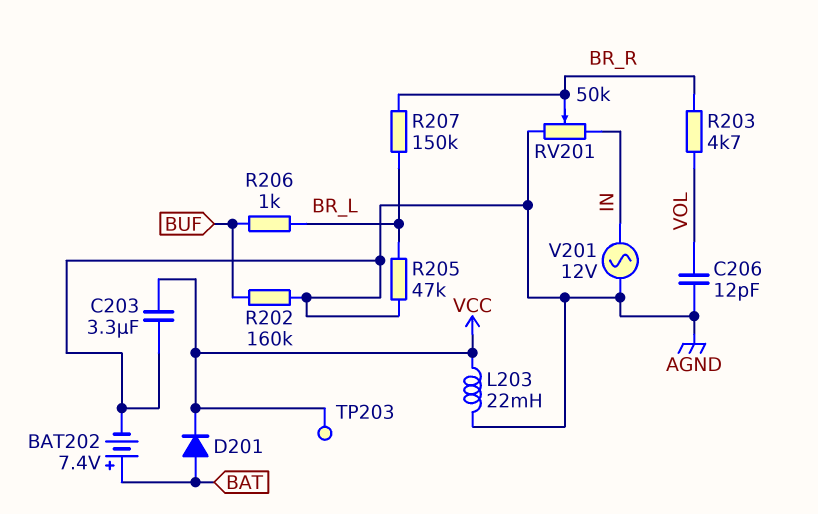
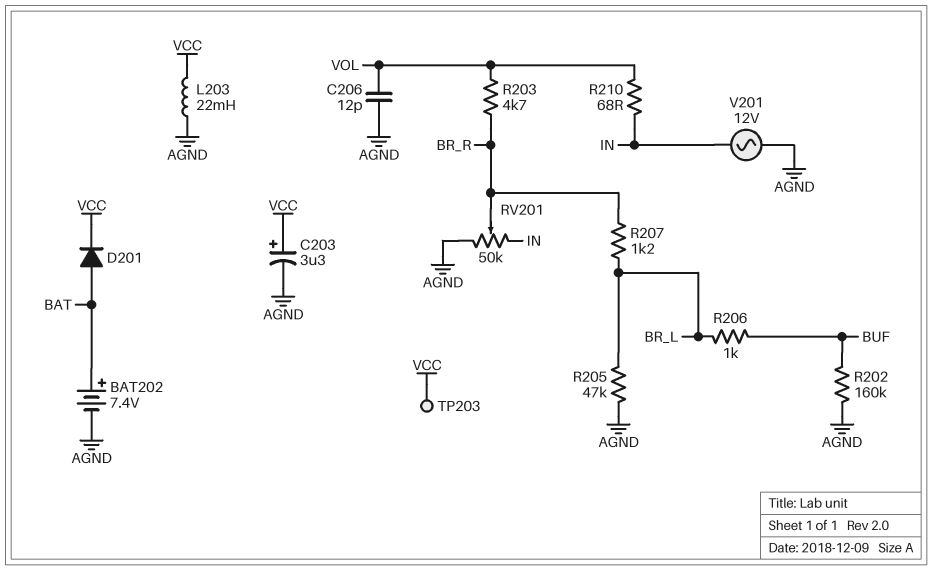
C203: 3.3uF (AGND, VCC) -> 3.3uF (plus VCC, minus AGND)
R207: 150k (BR_L, BR_R) -> 1.2k (BR_L, BR_R)
R210: none -> 68 (IN, VOL)

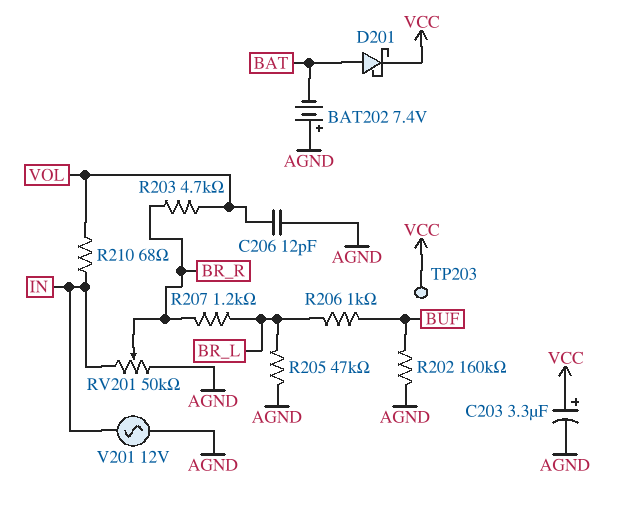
BAT202: 7.4V (plus BAT, minus AGND) -> 7.4V (plus AGND, minus BAT)
D201: diode (A BAT, K VCC) -> schottky (A BAT, K VCC)
L203: 22mH (AGND, VCC) -> none

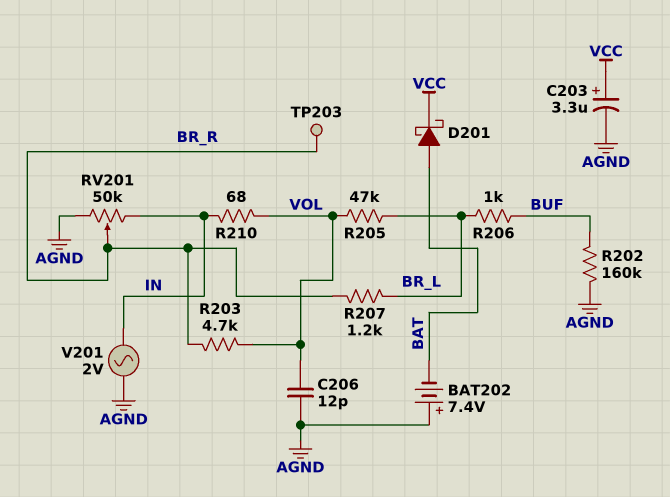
R205: 47k (AGND, BR_L) -> 47k (BR_L, VOL)
TP203: test point (VCC) -> test point (BR_R)
V201: AC 12V (AGND, IN) -> AC 2V (AGND, IN)

